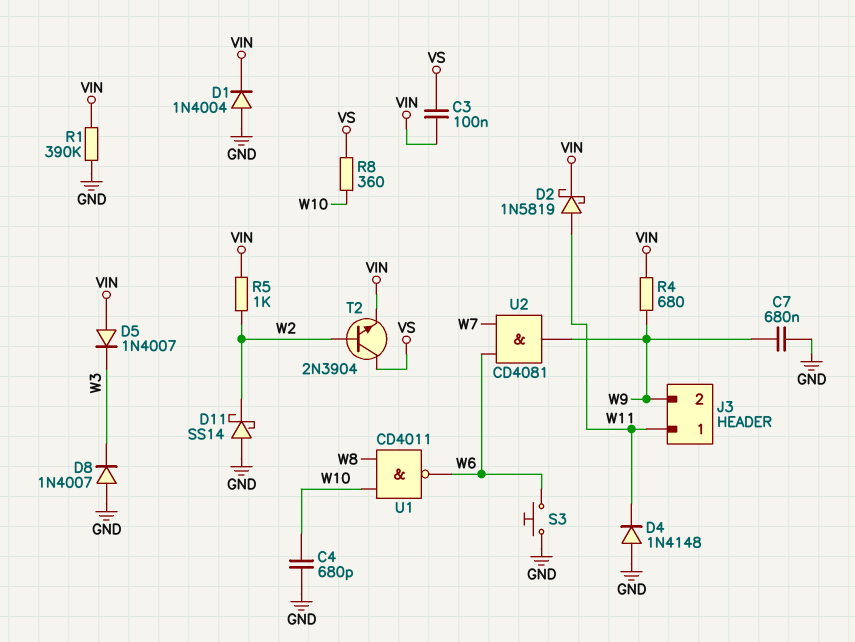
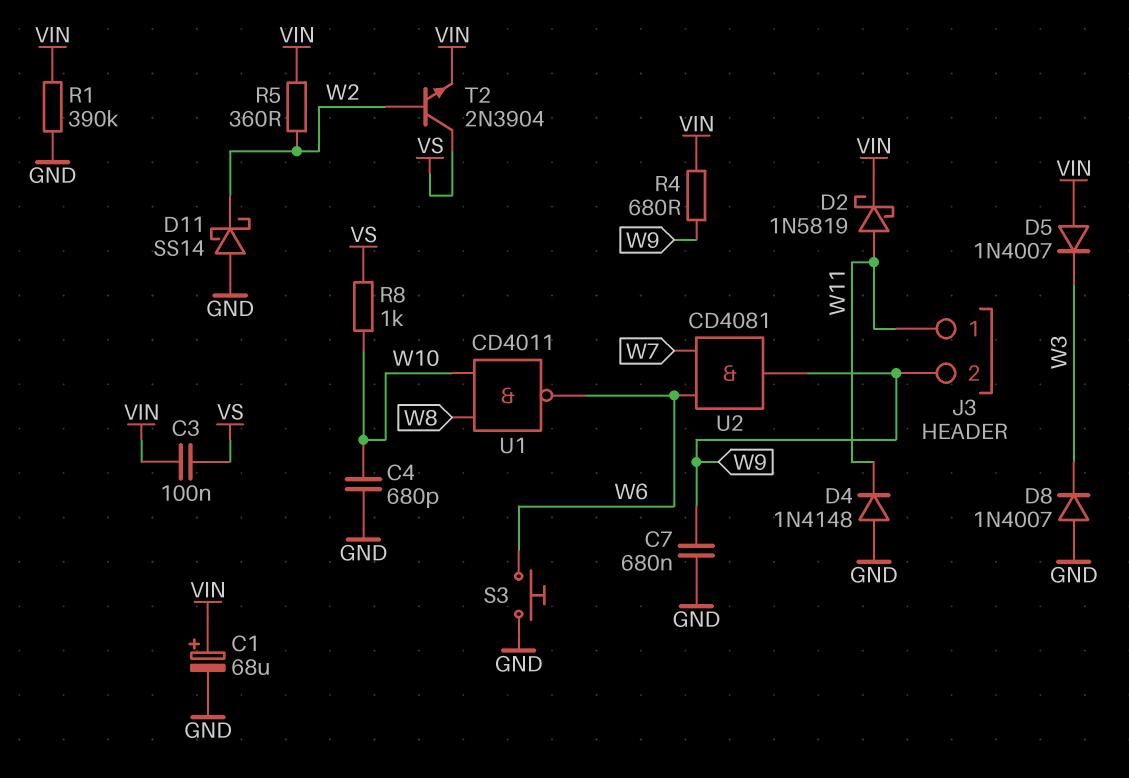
C1: none -> 68uF (plus VIN, minus GND)
D1: diode 1N4004 (A GND, K VIN) -> none
R5: 1k (VIN, W2) -> 360 (VIN, W2)
R8: 360 (VS, W10) -> 1k (VS, W10)

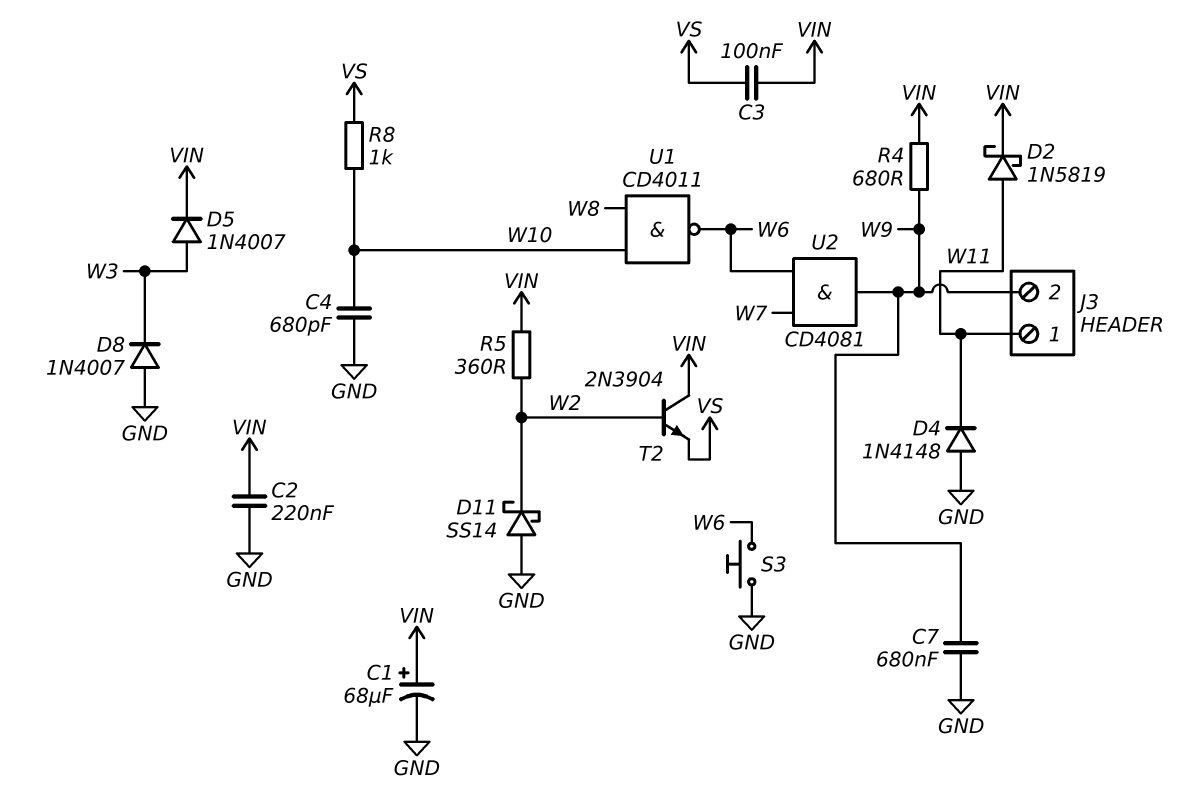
C2: none -> 220nF (GND, VIN)
D5: diode 1N4007 (A VIN, K W3) -> diode 1N4007 (A W3, K VIN)
R1: 390k (GND, VIN) -> none
T2: NPN 2N3904 (B W2, C VS, E VIN) -> NPN 2N3904 (B W2, C VIN, E VS)

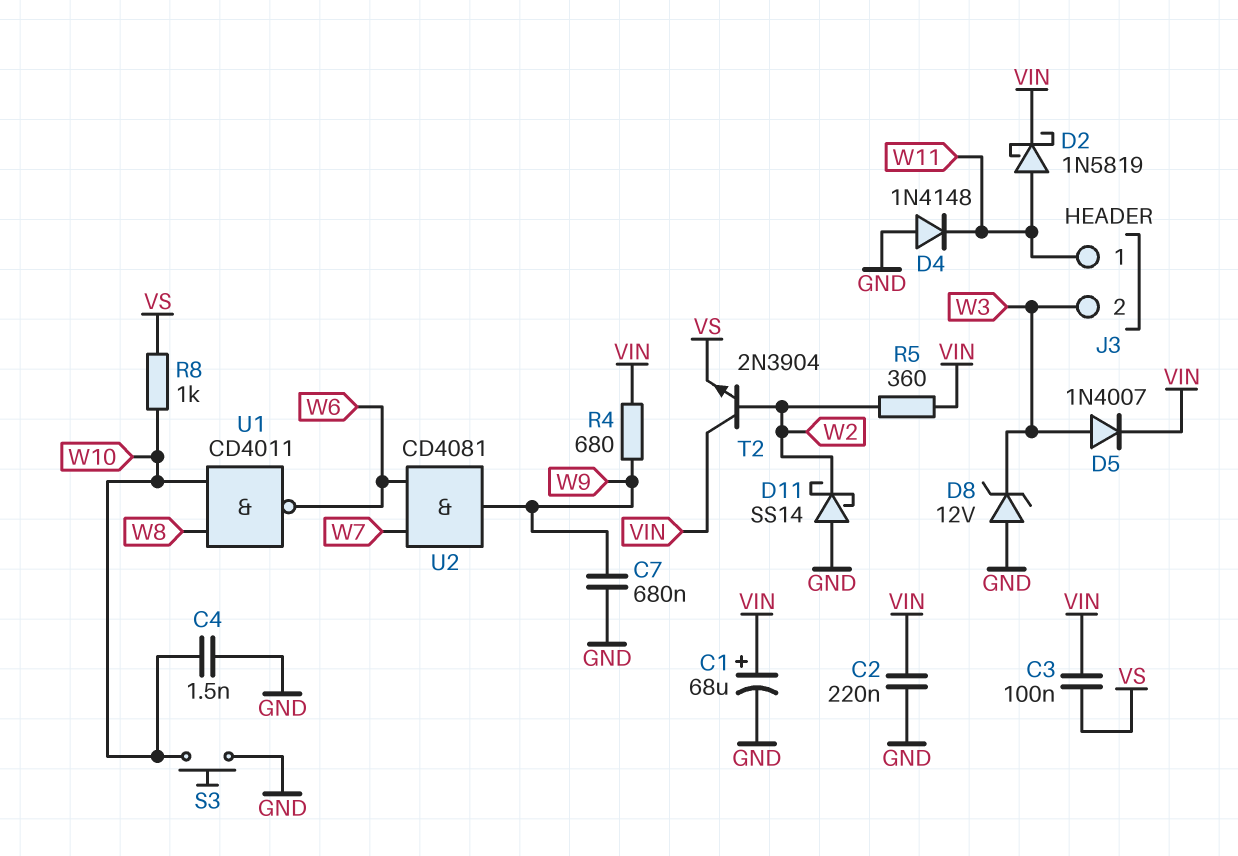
C4: 680pF (GND, W10) -> 1.5nF (GND, W10)
D8: diode 1N4007 (A GND, K W3) -> zener 12V (A GND, K W3)
J3 pin 2: W9 -> W3
S3: button (GND, W6) -> button (GND, W10)

